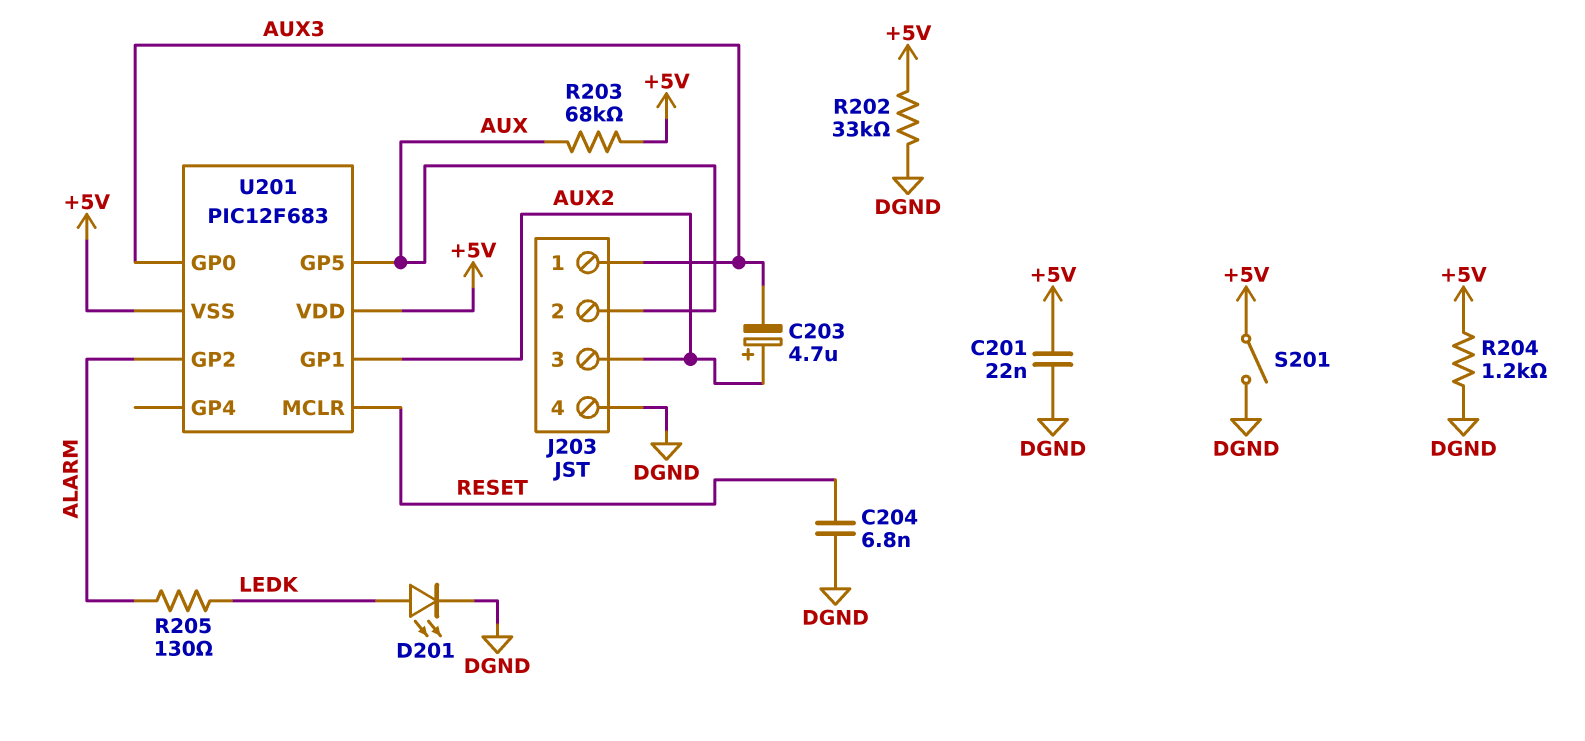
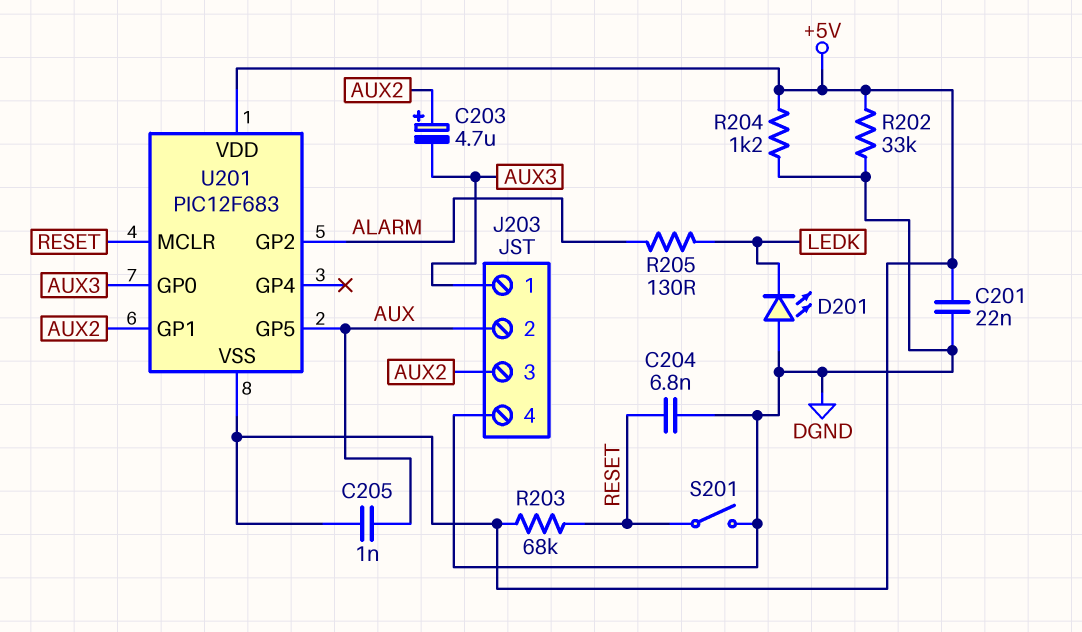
C205: none -> 1nF (+5V, AUX)
D201: LED (A LEDK, K DGND) -> LED (A DGND, K LEDK)
R203: 68k (+5V, AUX) -> 68k (+5V, RESET)
S201: switch (+5V, DGND) -> switch (DGND, RESET)

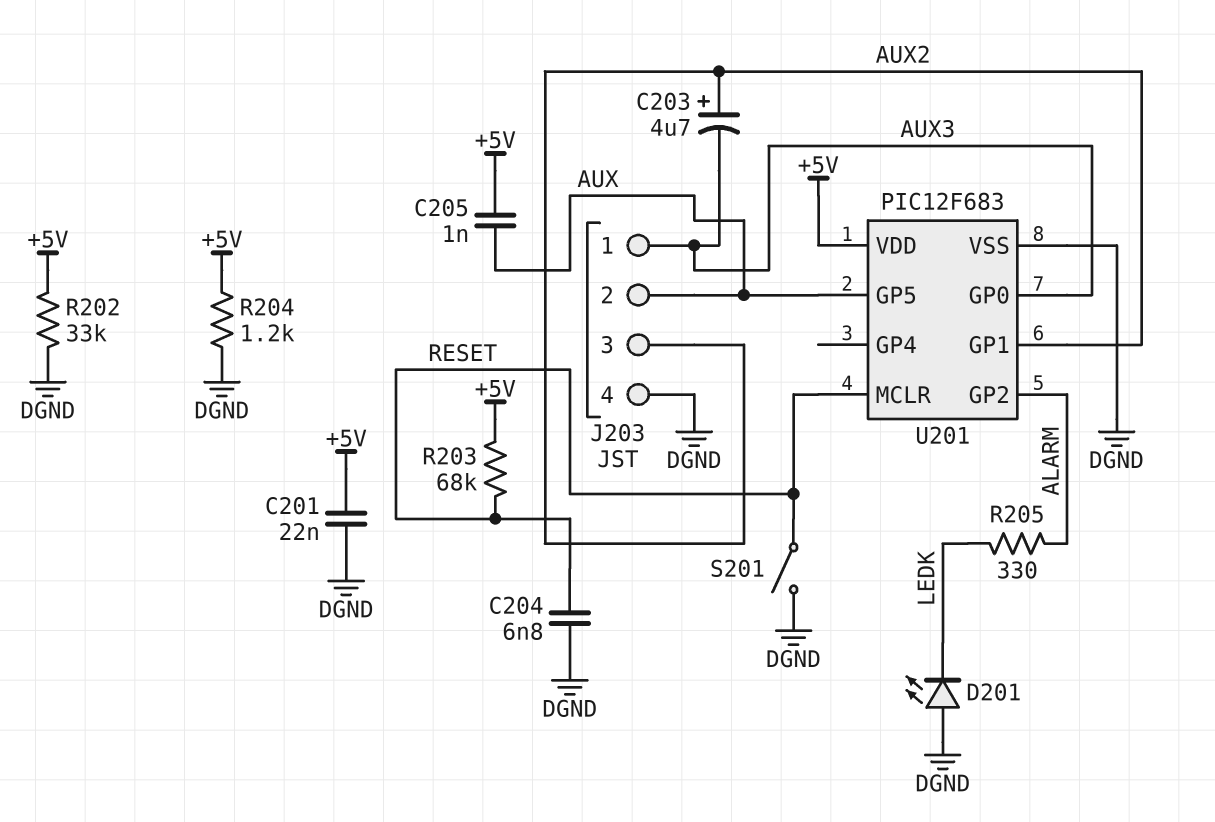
R205: 130 (ALARM, LEDK) -> 330 (ALARM, LEDK)
U201 pin VSS: +5V -> DGND

